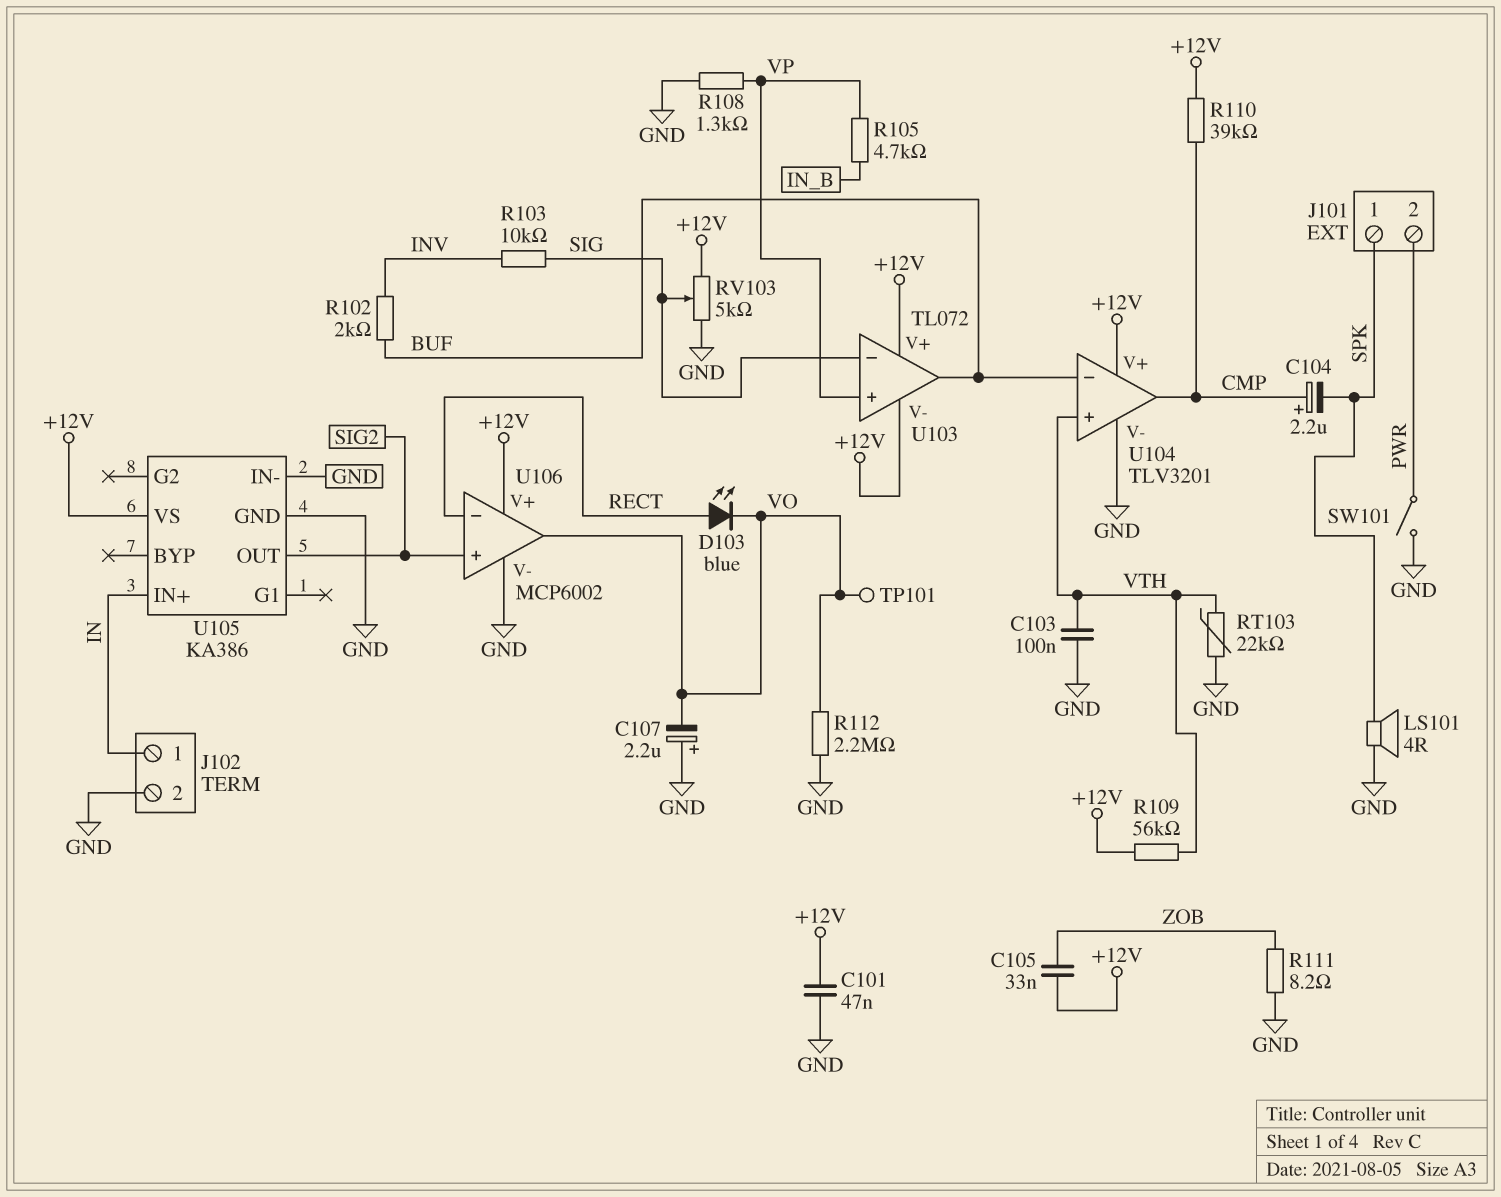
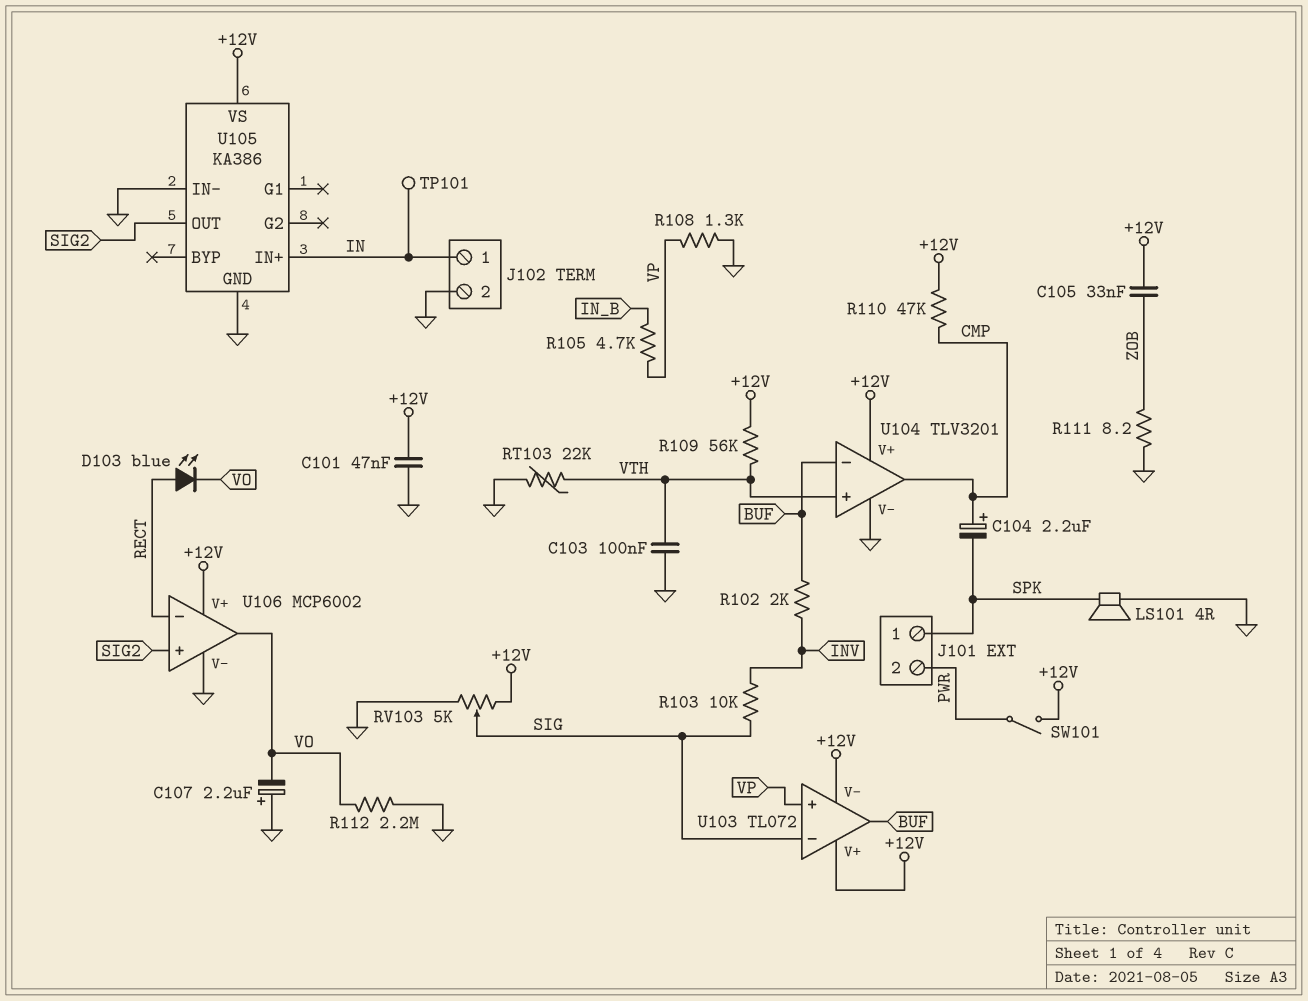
R110: 39k (+12V, CMP) -> 47k (+12V, CMP)
SW101: switch (GND, PWR) -> switch (+12V, PWR)
TP101: test point (VO) -> test point (IN)

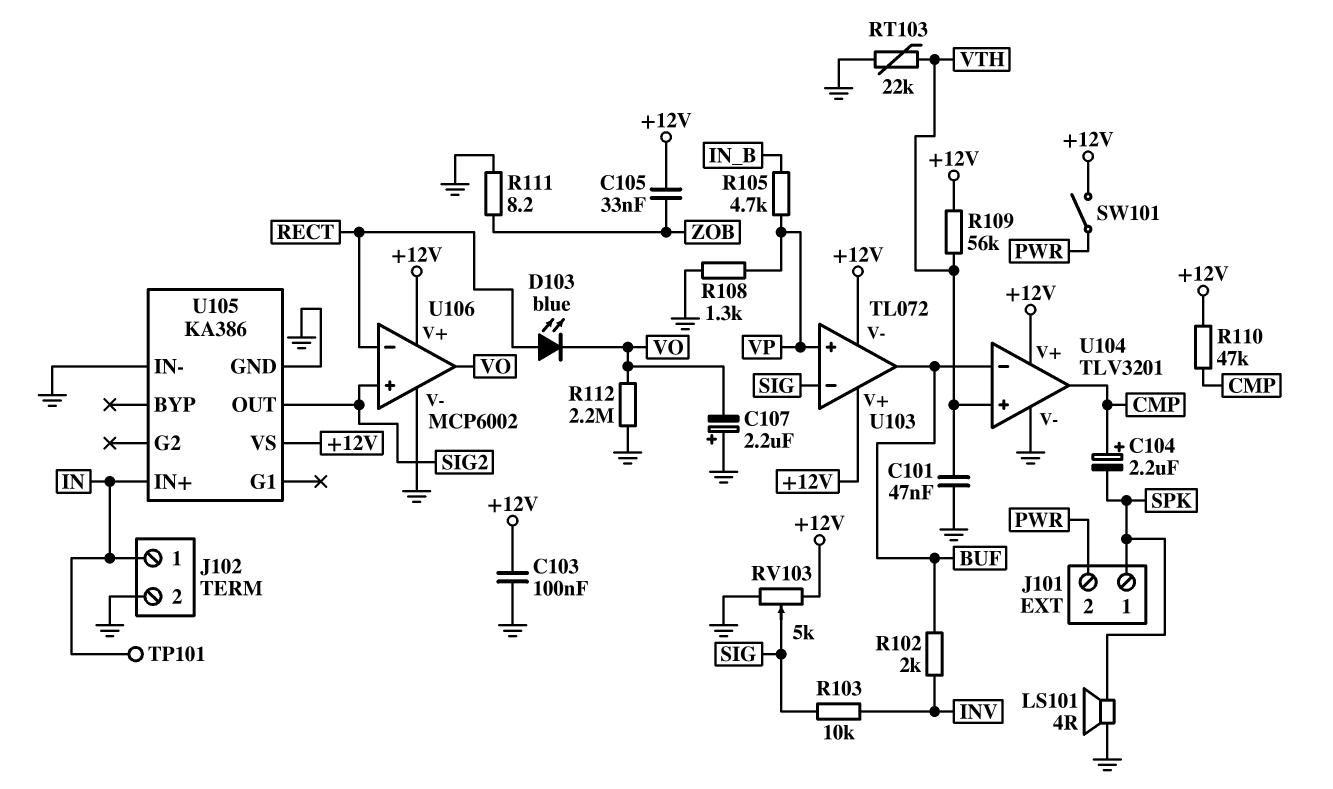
C101: 47nF (+12V, GND) -> 47nF (GND, VTH)
C103: 100nF (GND, VTH) -> 100nF (+12V, GND)

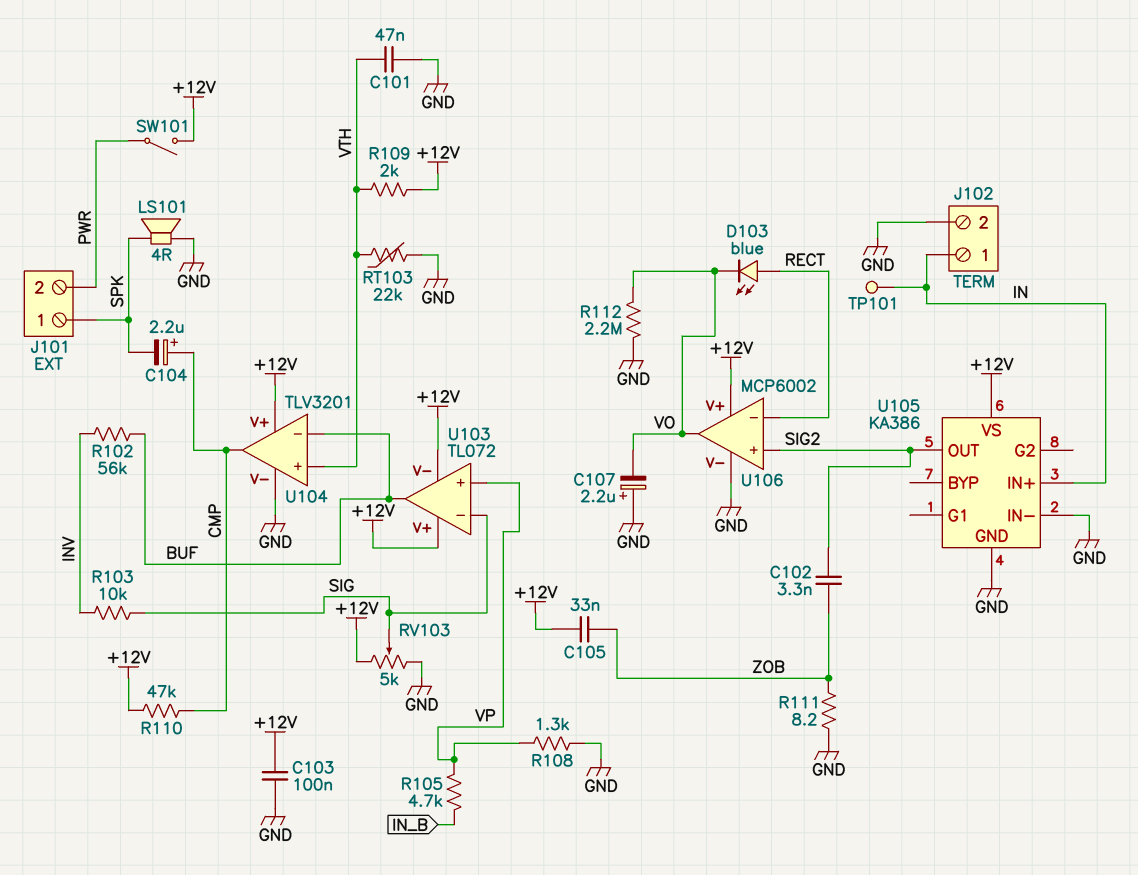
C102: none -> 3.3nF (SIG2, ZOB)
R102: 2k (BUF, INV) -> 56k (BUF, INV)
R109: 56k (+12V, VTH) -> 2k (+12V, VTH)

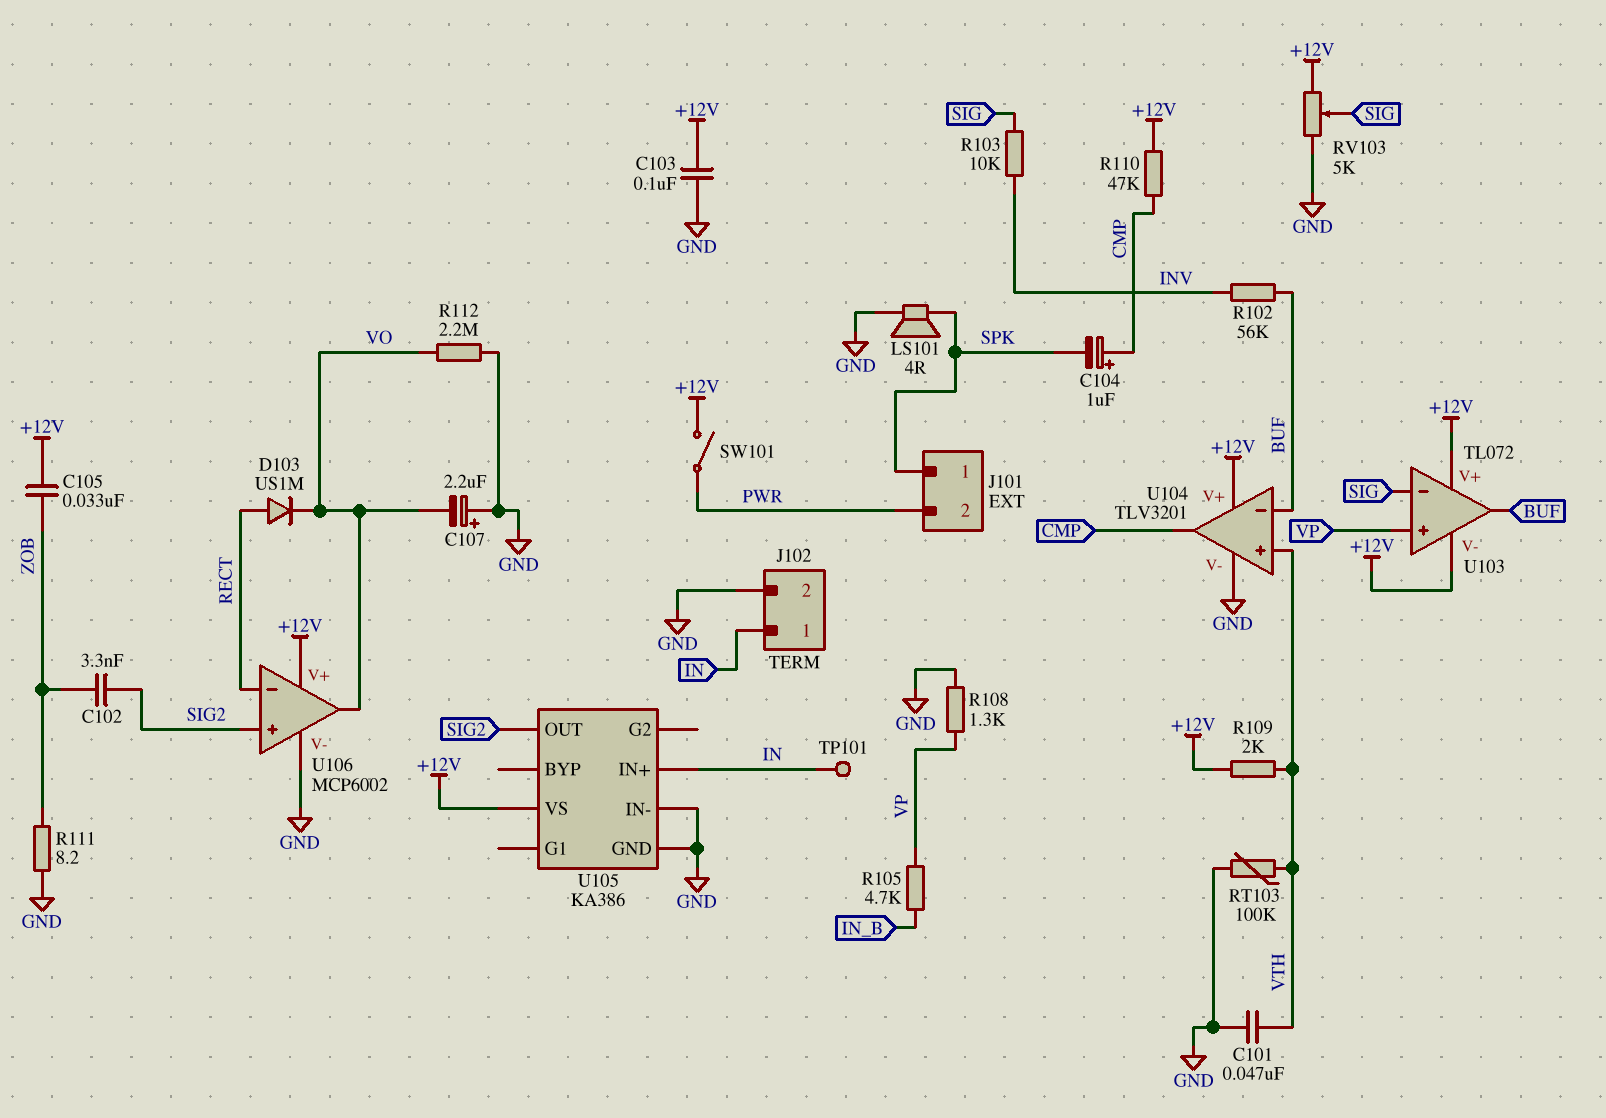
C104: 2.2uF (plus CMP, minus SPK) -> 1uF (plus CMP, minus SPK)
D103: LED blue (A RECT, K VO) -> diode US1M (A RECT, K VO)
RT103: 22k (GND, VTH) -> 100k (GND, VTH)

